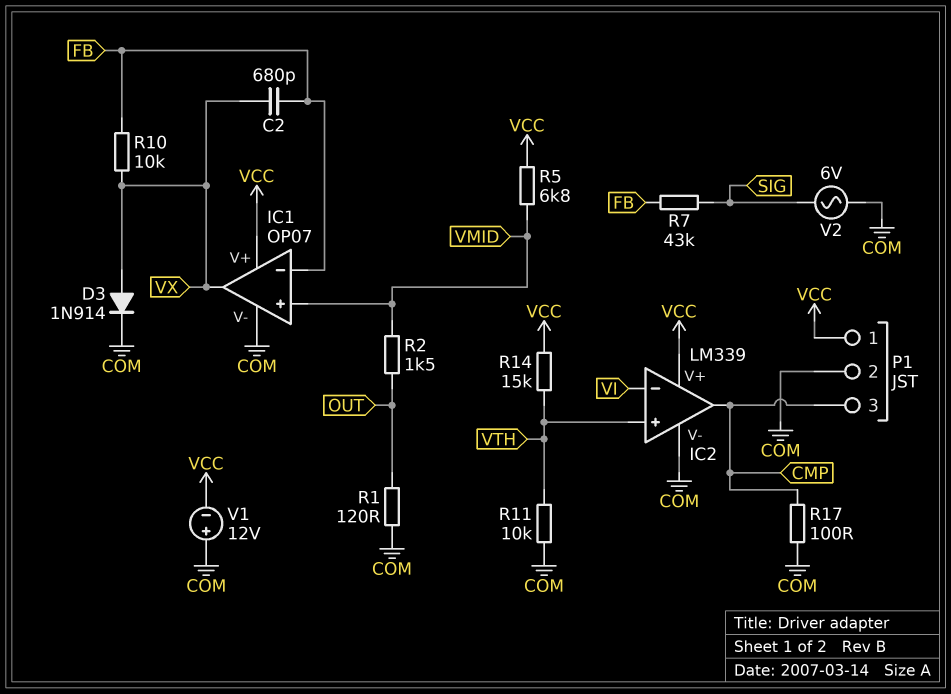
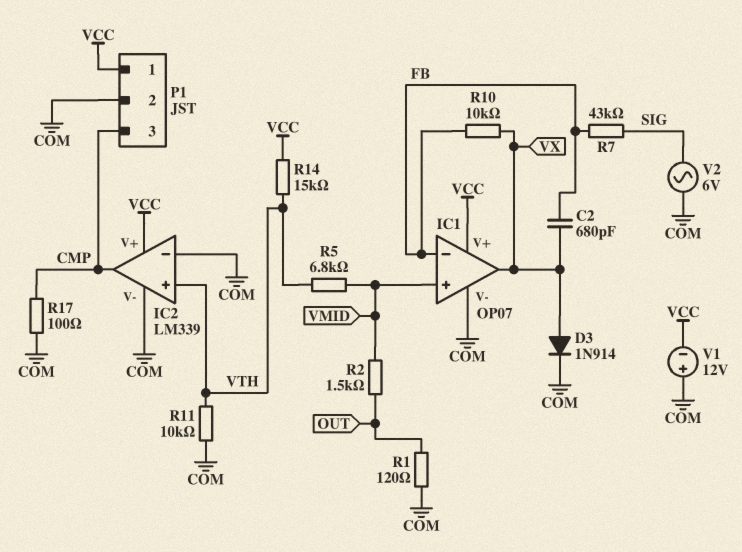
IC2 pin in-: VI -> COM
R5: 6.8k (VCC, VMID) -> 6.8k (VMID, VTH)

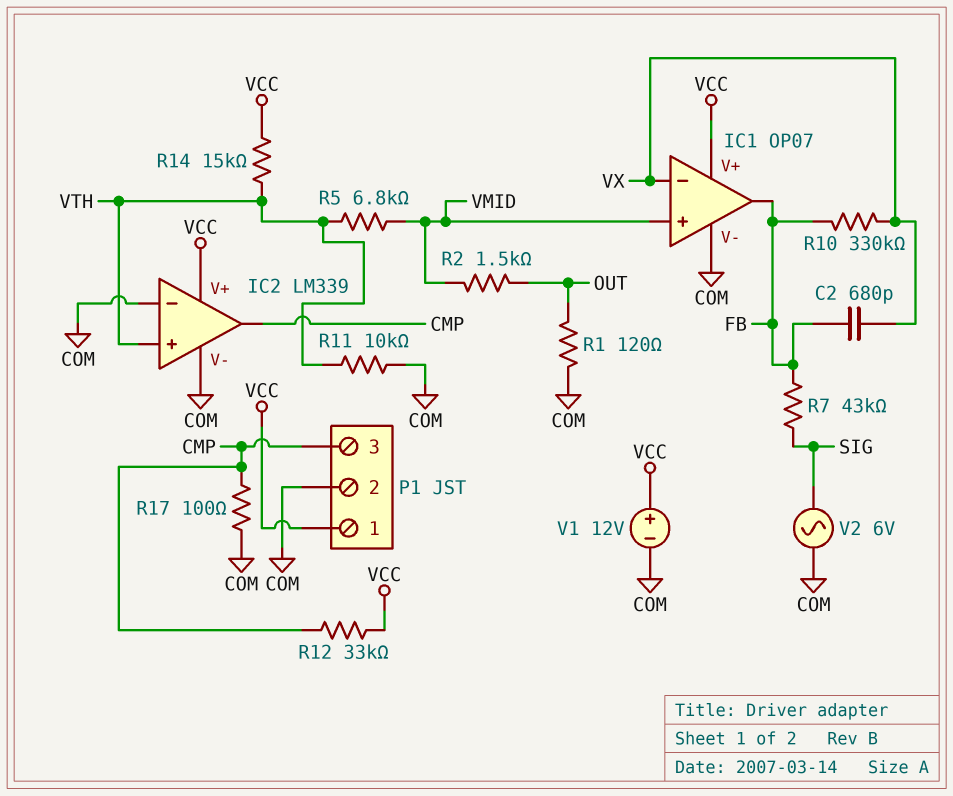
D3: diode 1N914 (A VX, K COM) -> none
IC1 pin in-: FB -> VX
IC1 pin out: VX -> FB
R10: 10k (FB, VX) -> 330k (FB, VX)
R12: none -> 33k (CMP, VCC)
V1: 12V (plus COM, minus VCC) -> 12V (plus VCC, minus COM)

